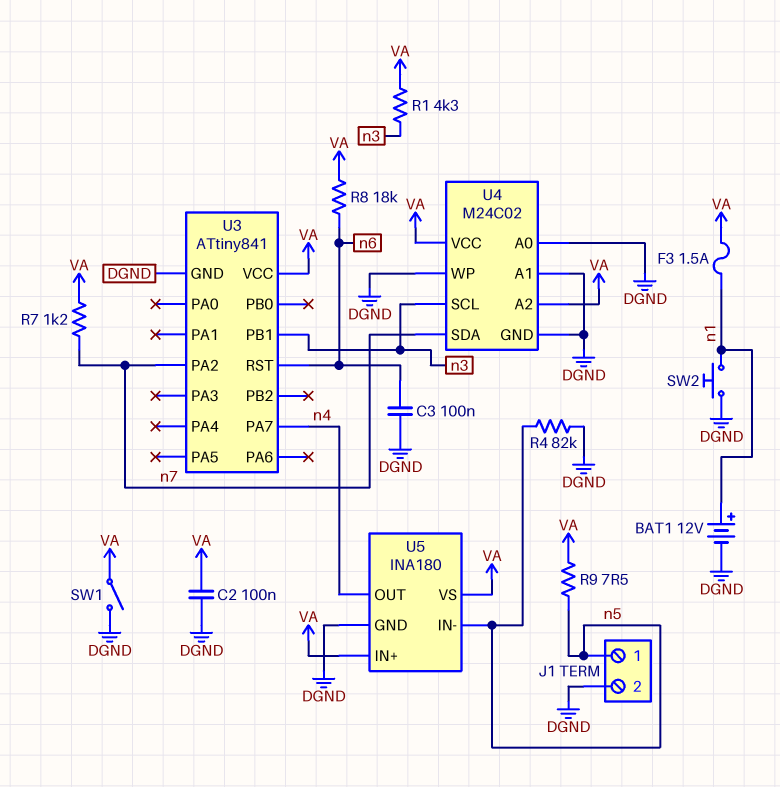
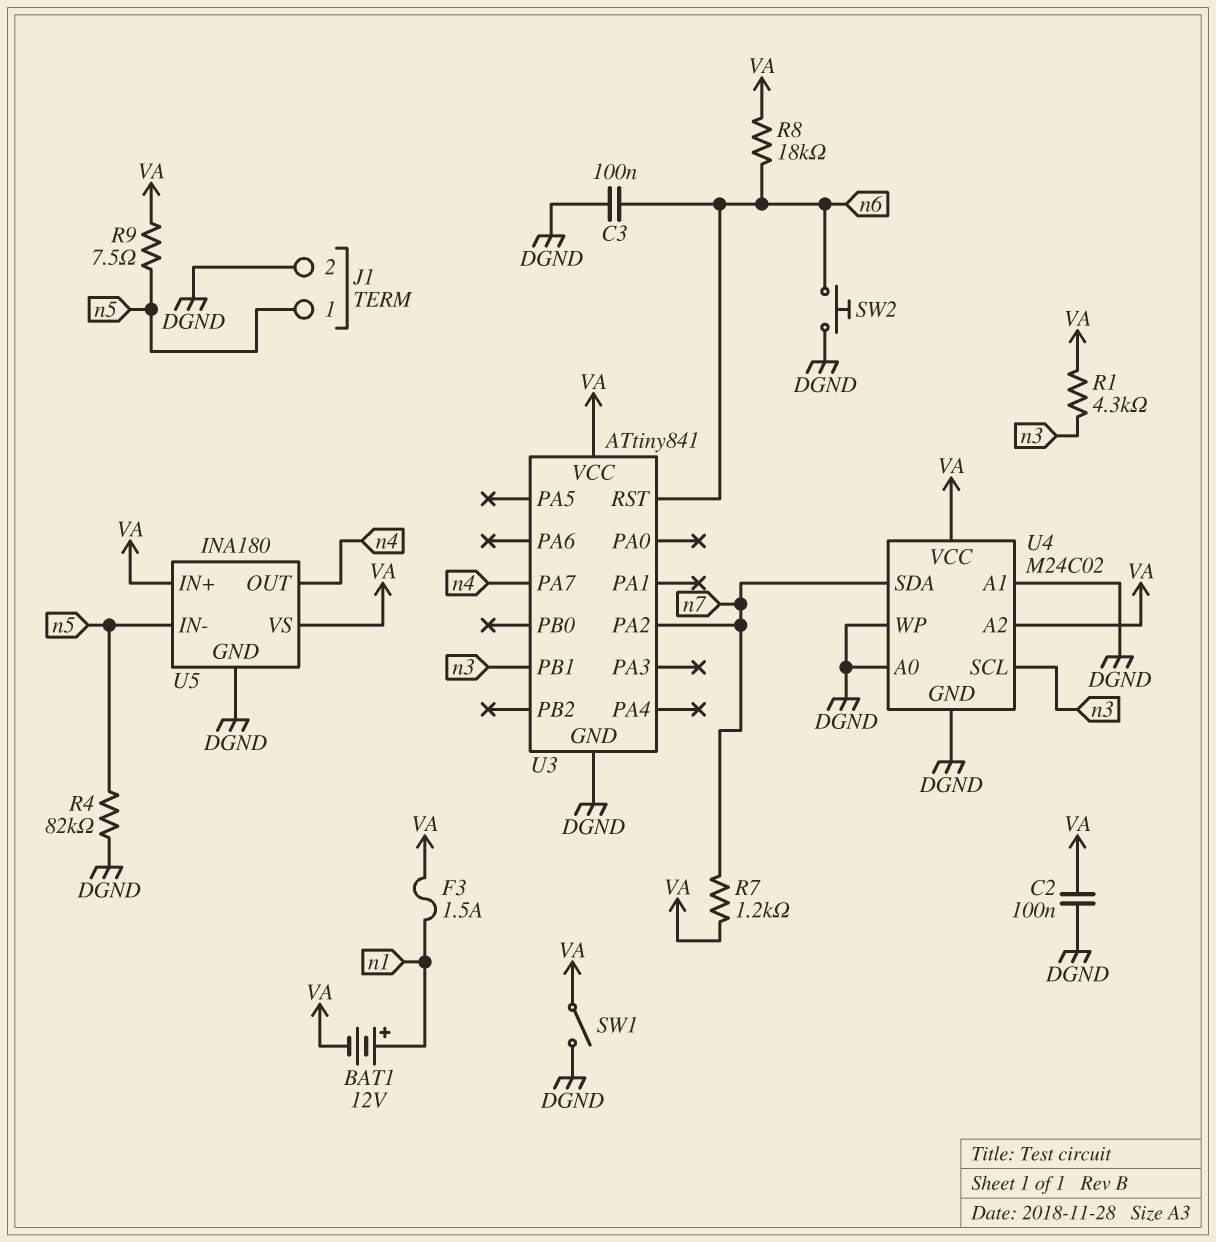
BAT1: 12V (plus n1, minus DGND) -> 12V (plus n1, minus VA)
SW2: button (DGND, n1) -> button (DGND, n6)

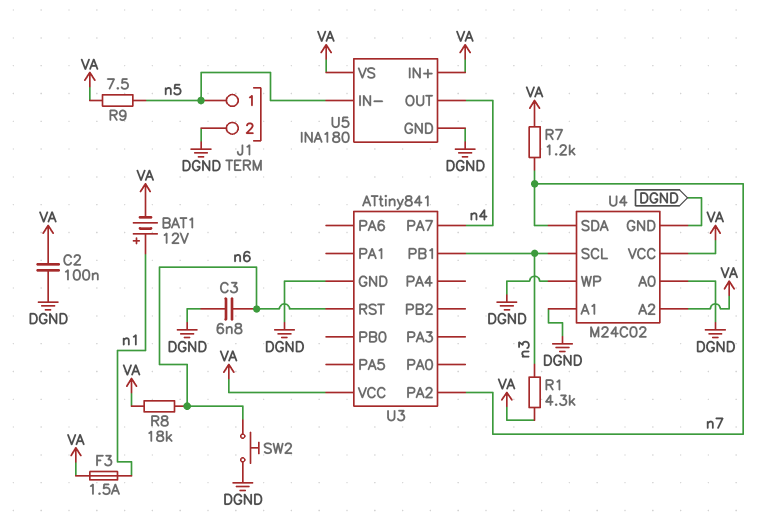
C3: 100nF (DGND, n6) -> 6.8nF (DGND, n6)
R4: 82k (DGND, n5) -> none
SW1: switch (DGND, VA) -> none

